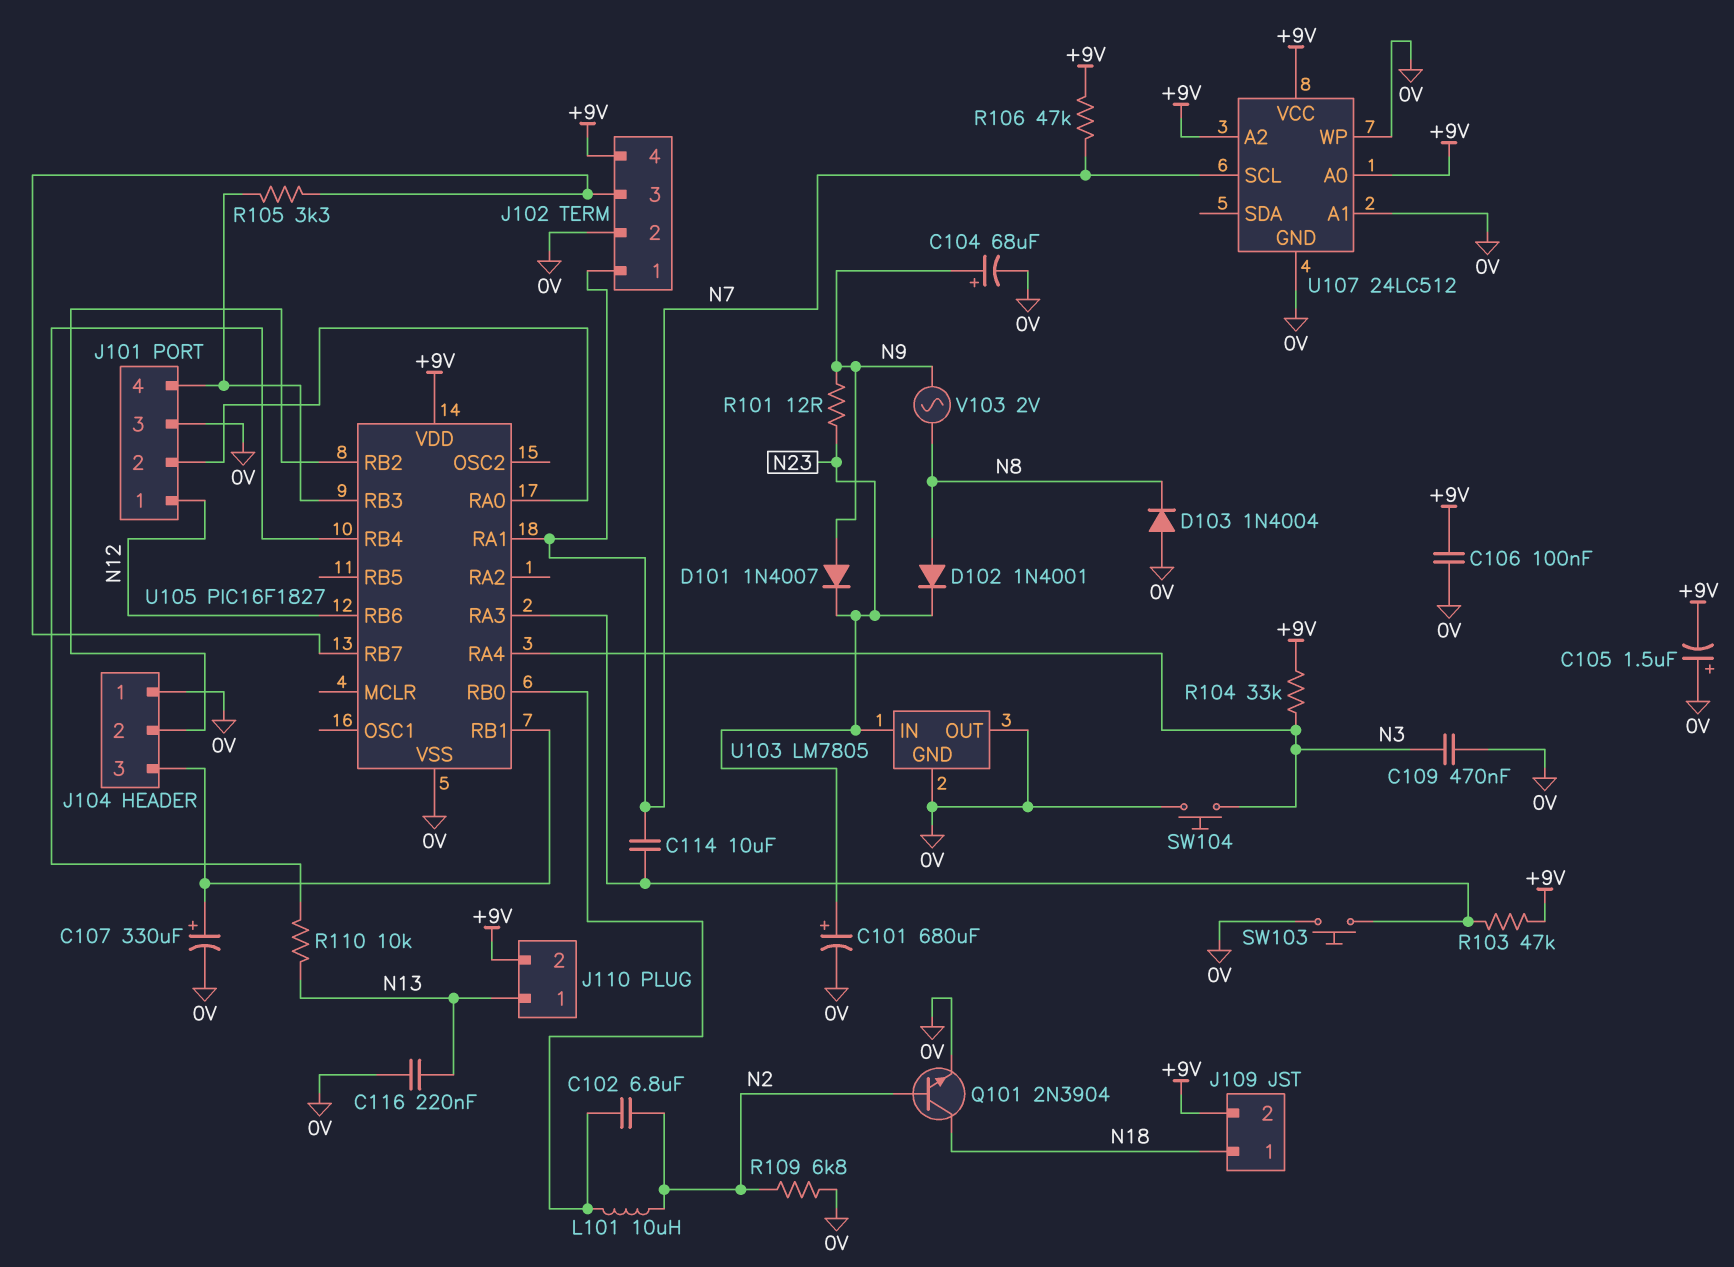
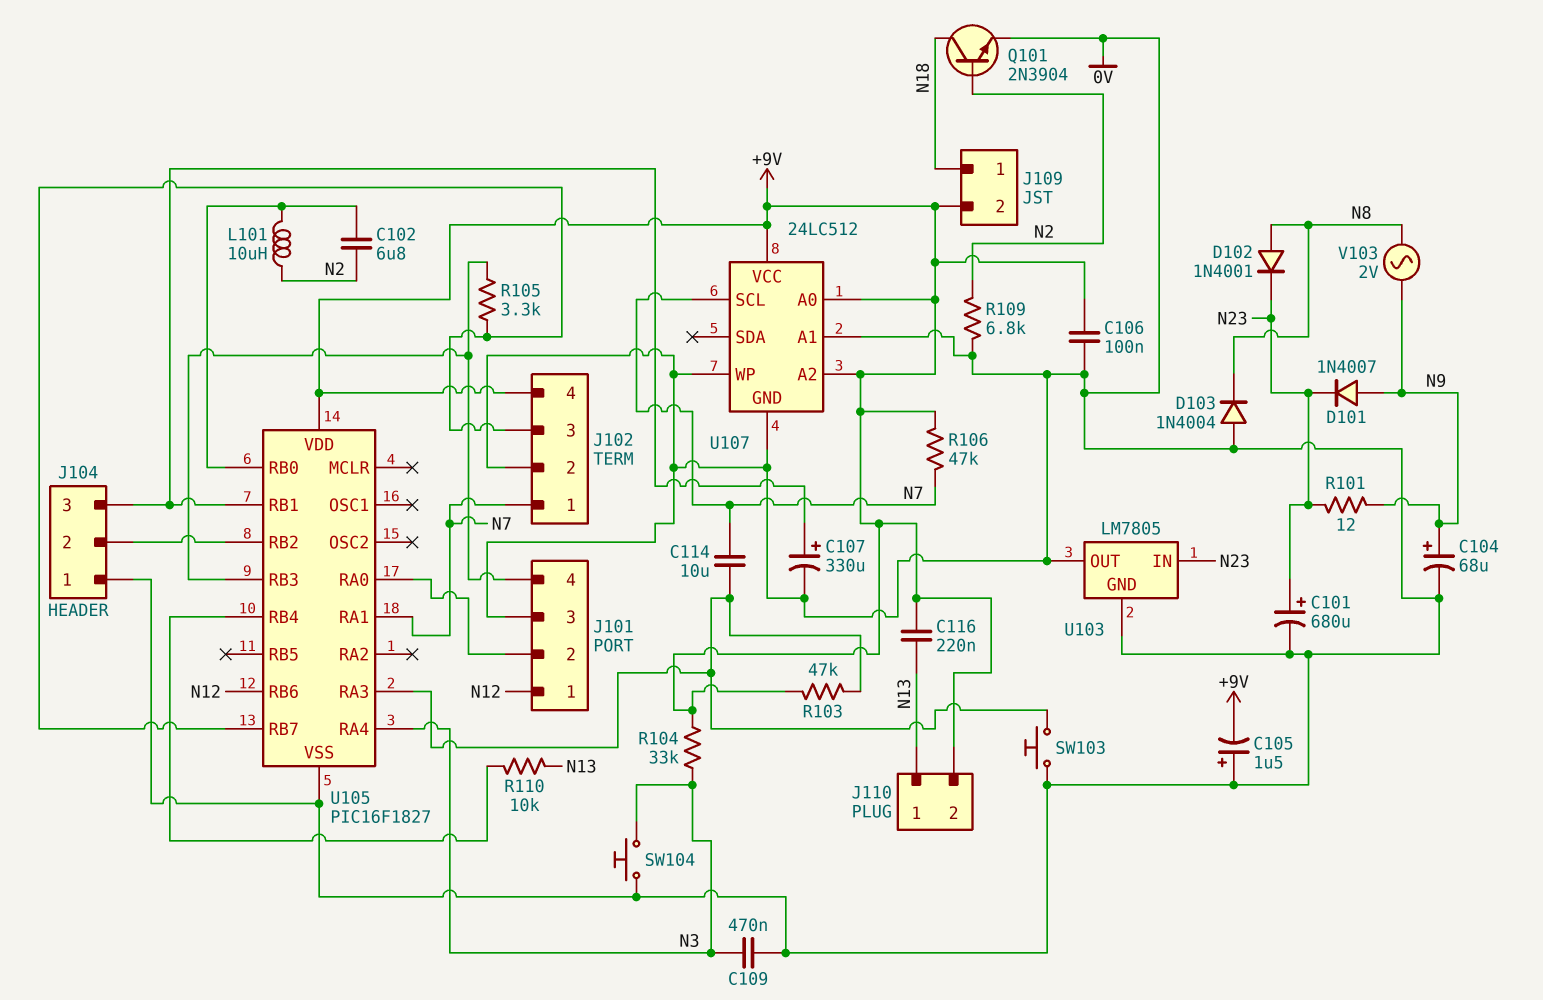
C116: 220nF (0V, N13) -> 220nF (+9V, N13)

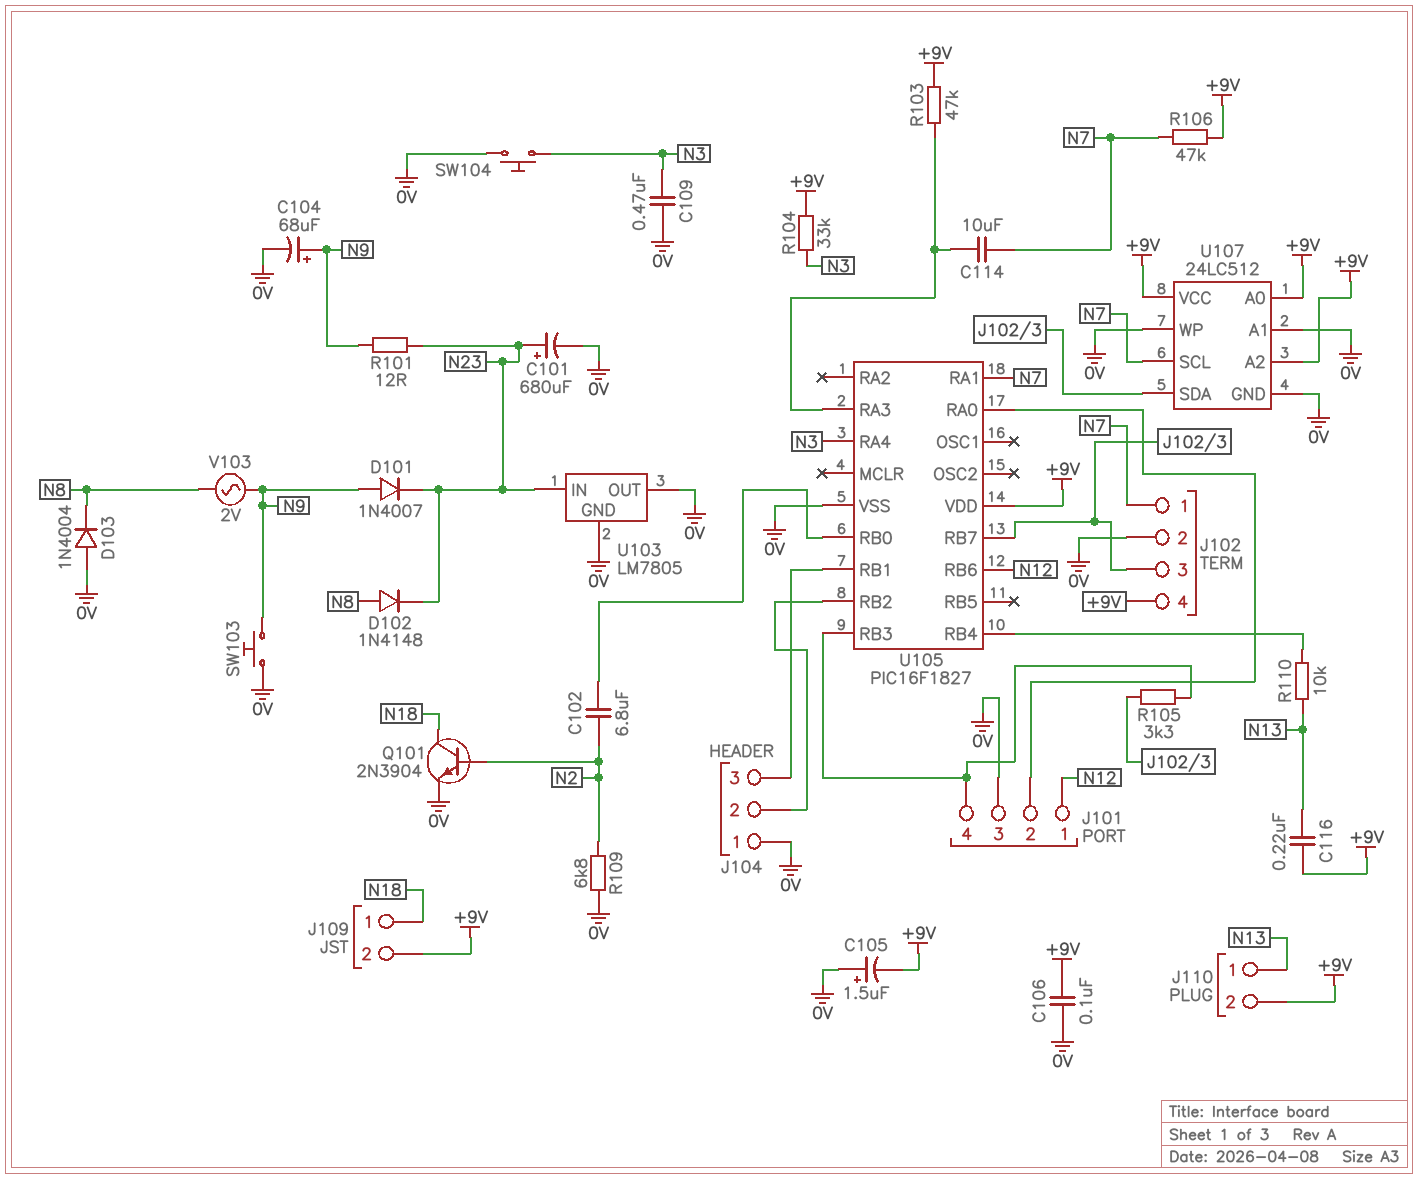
C107: 330uF (plus J104/3, minus 0V) -> none
D102: diode 1N4001 (A N8, K N23) -> diode 1N4148 (A N8, K N23)
L101: 10uH (N2, U105/RB0) -> none
SW103: button (0V, U105/RA3) -> button (0V, N9)
U107 pin SDA: none -> J102/3

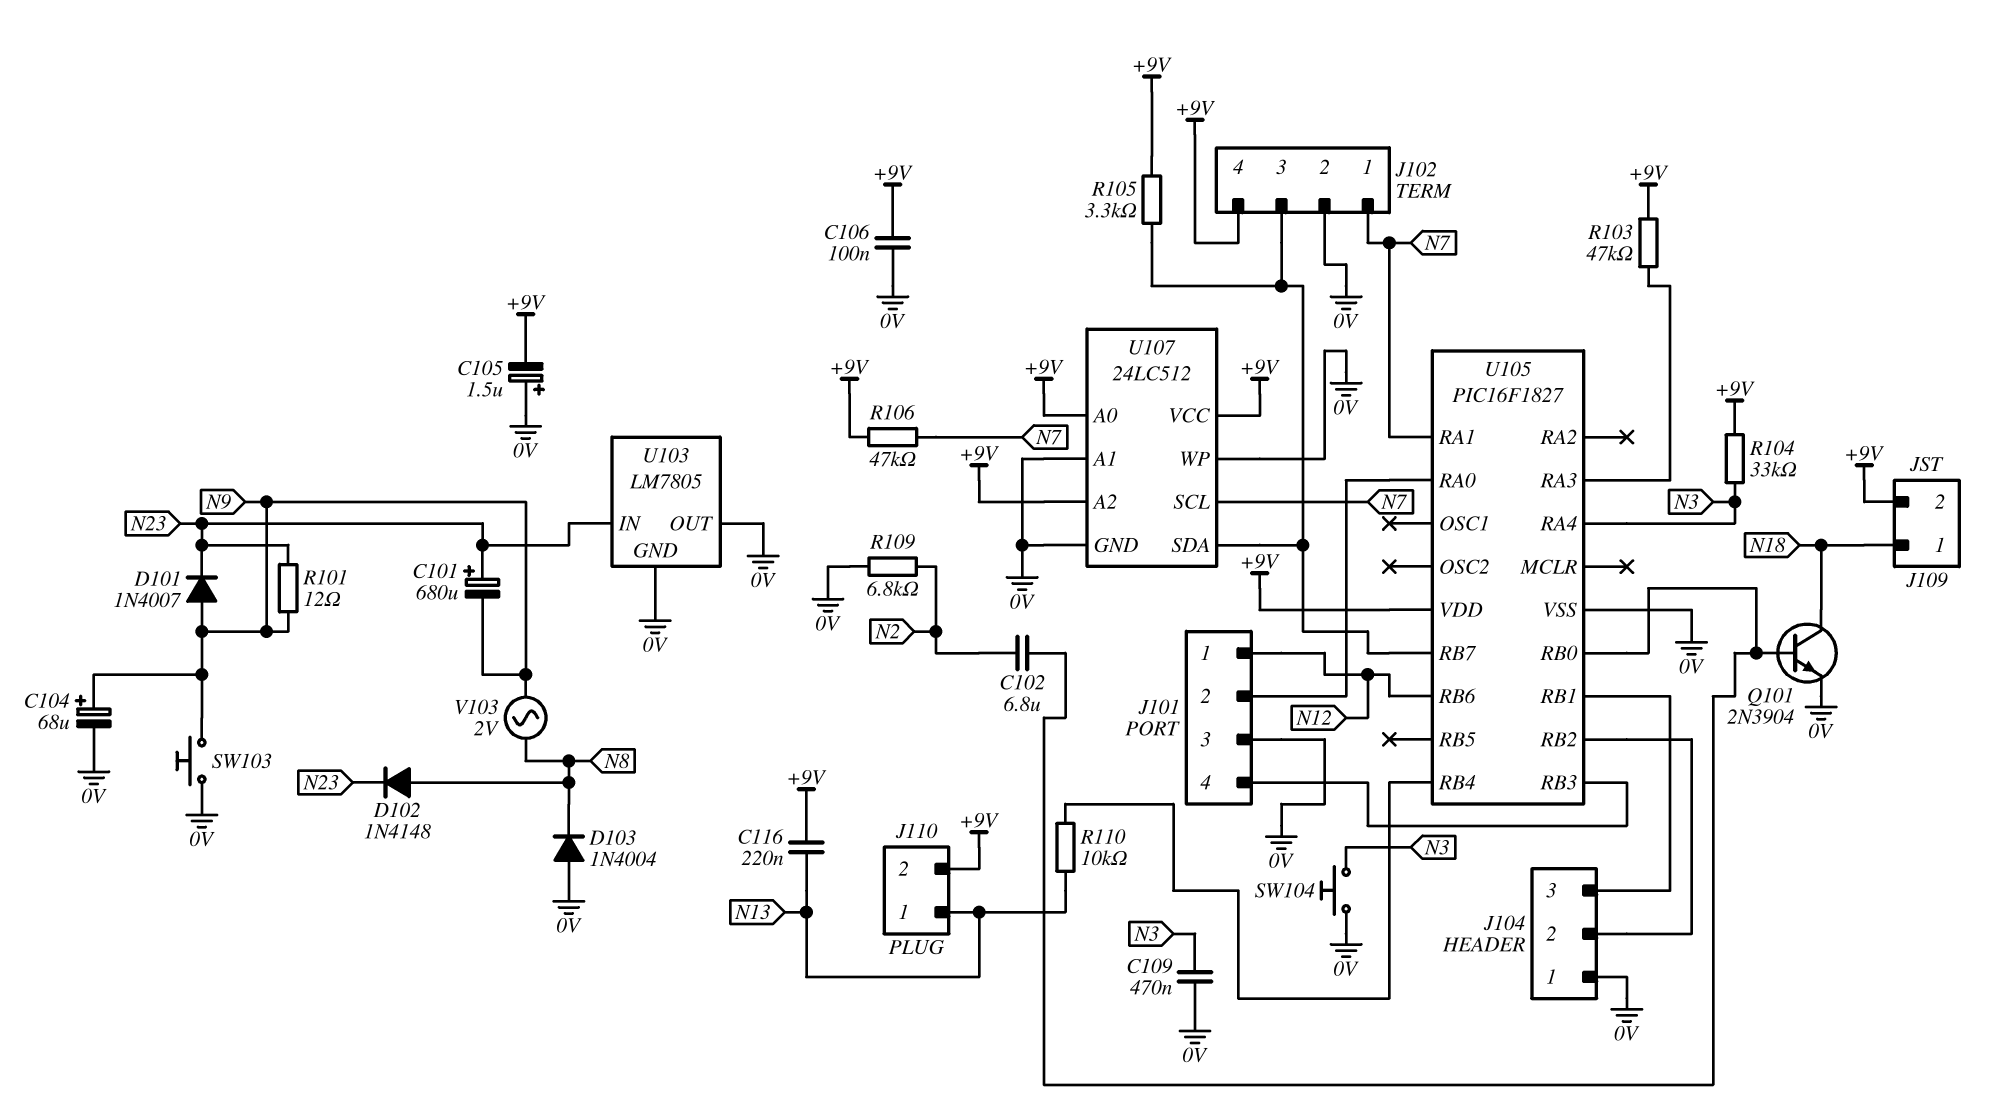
C101: 680uF (plus N23, minus 0V) -> 680uF (plus N23, minus N9)
C114: 10uF (N7, U105/RA3) -> none
Q101: NPN 2N3904 (B N2, C N18, E 0V) -> NPN 2N3904 (B U105/RB0, C N18, E 0V)
R105: 3.3k (J101/4, J102/3) -> 3.3k (+9V, J102/3)

